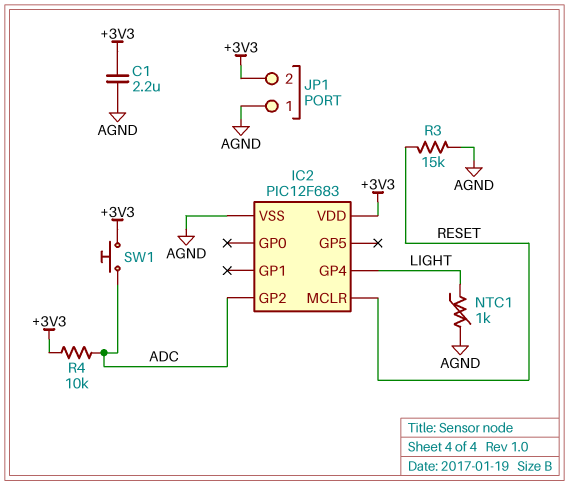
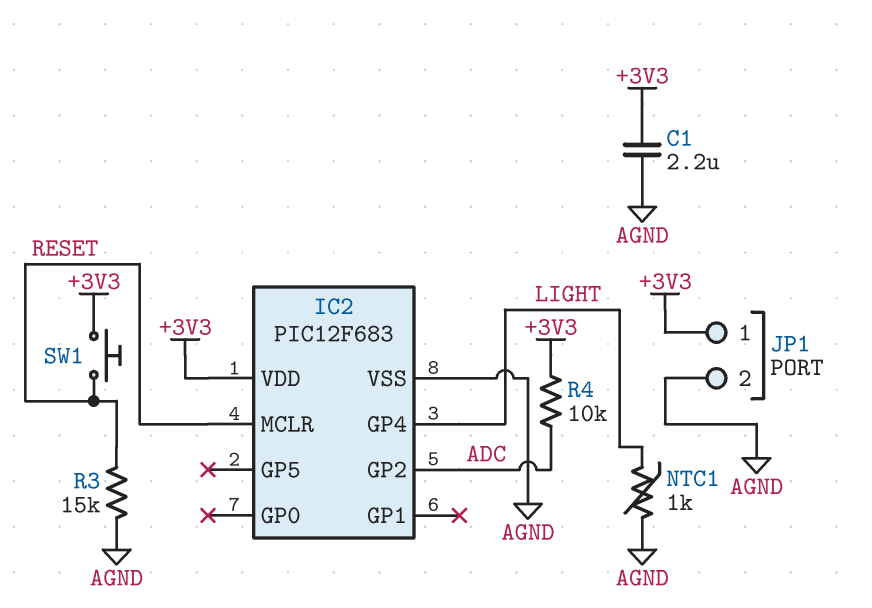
JP1 pin 1: AGND -> +3V3
JP1 pin 2: +3V3 -> AGND
SW1: button (+3V3, ADC) -> button (+3V3, RESET)

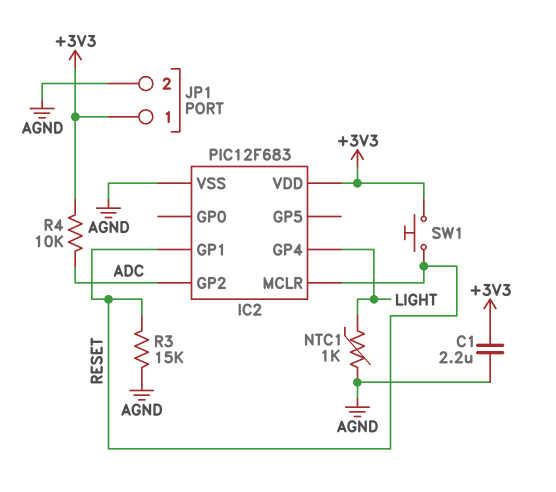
IC2 pin GP1: none -> RESET

